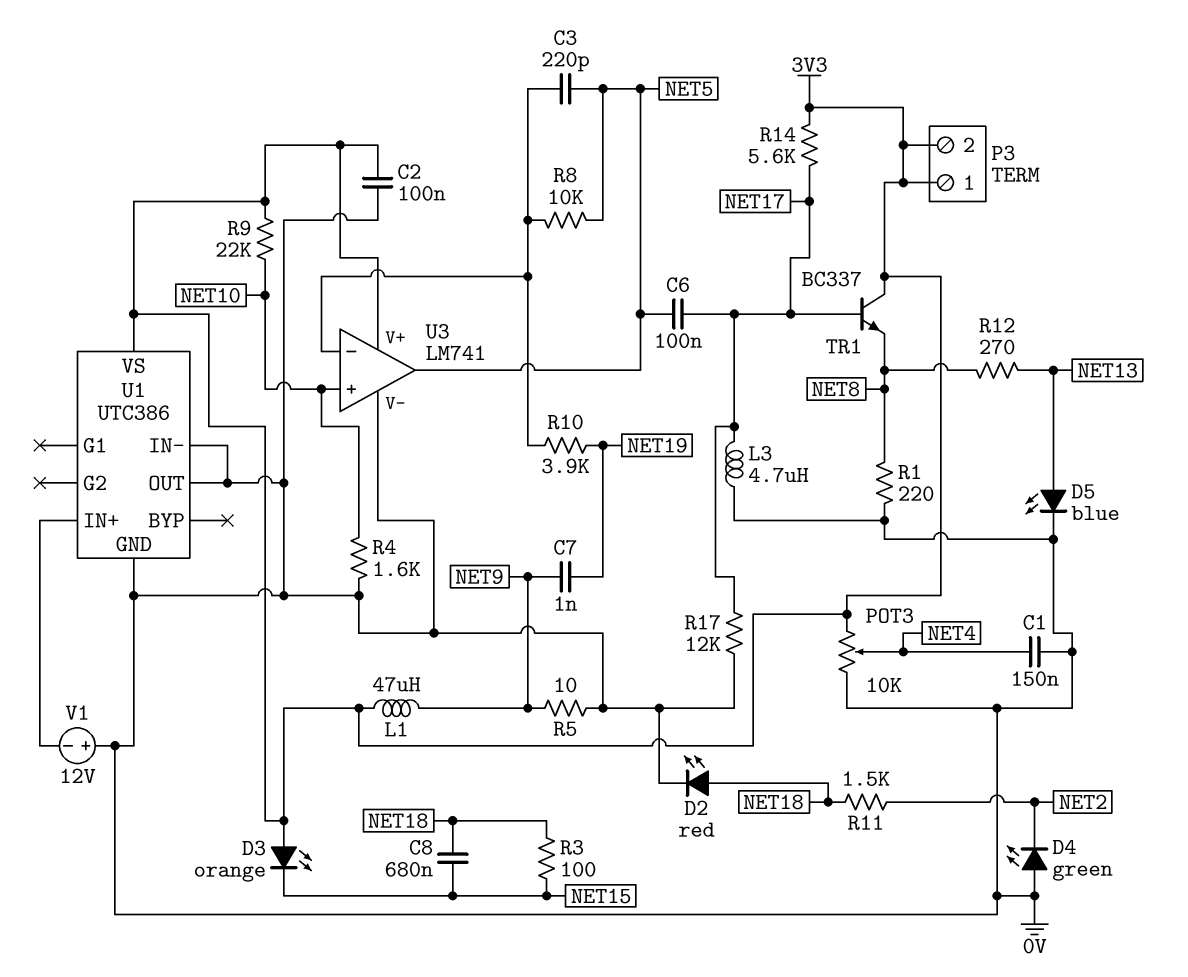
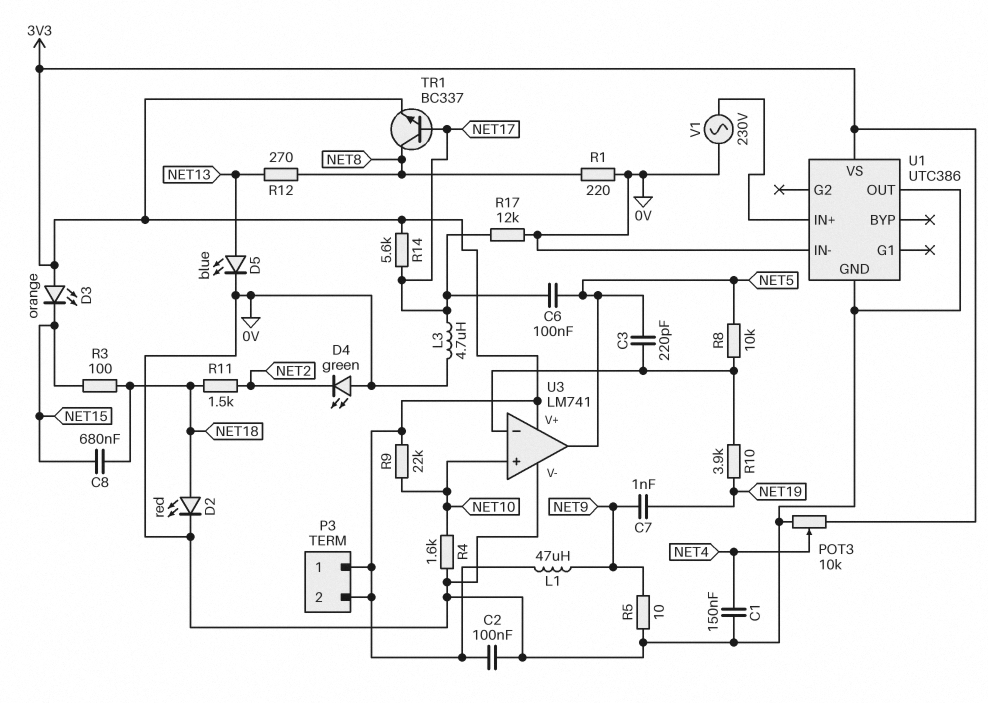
TR1: NPN BC337 (B NET17, C 3V3, E NET8) -> NPN BC337 (B NET17, C NET8, E 3V3)
V1: 12V (plus 0V, minus U1/IN+) -> AC 230V (0V, U1/IN+)

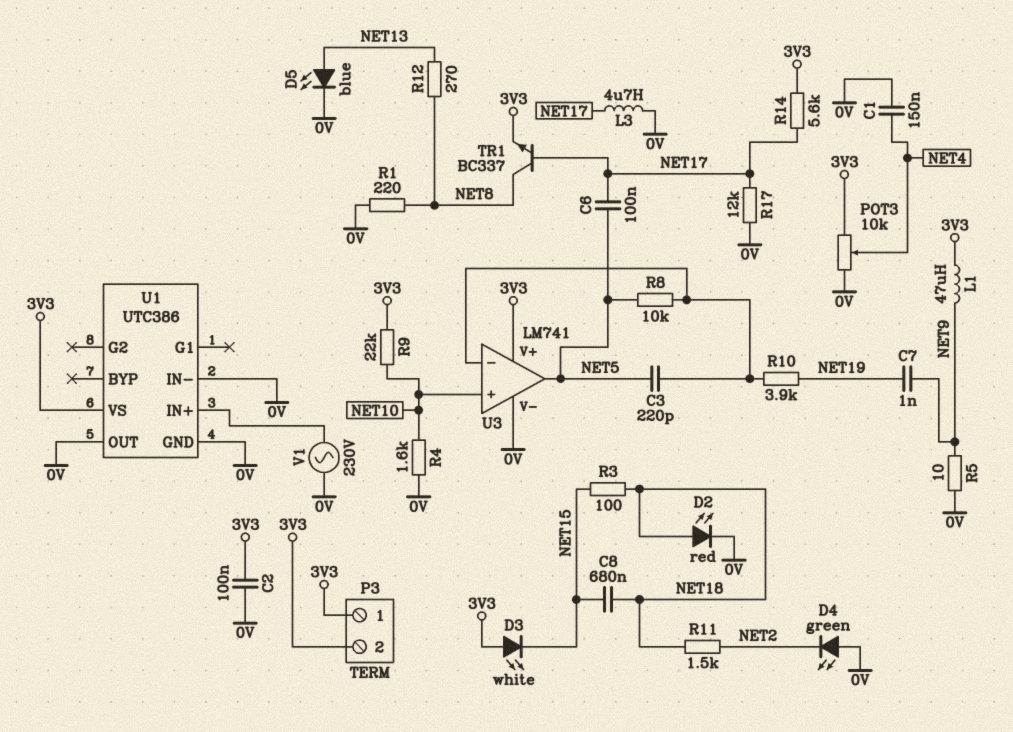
D3: LED orange (A 3V3, K NET15) -> LED white (A 3V3, K NET15)

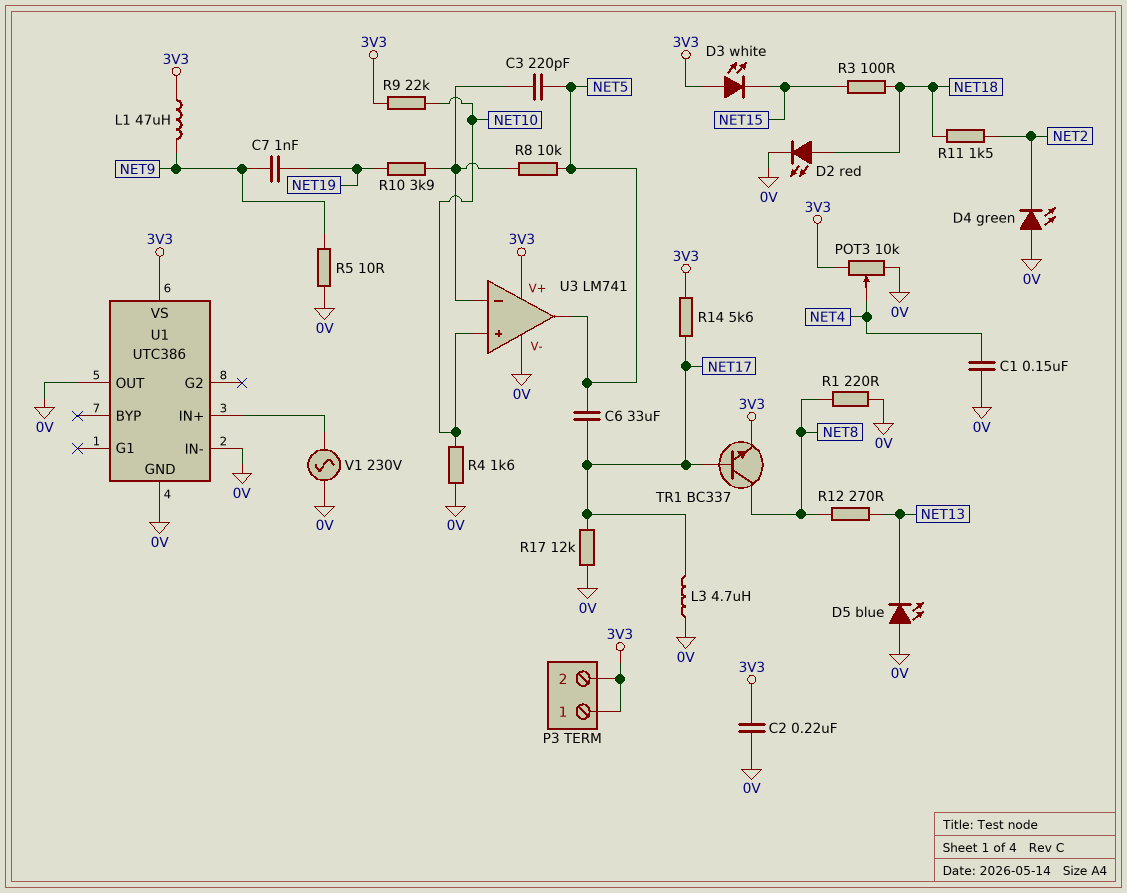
C2: 100nF (0V, 3V3) -> 220nF (0V, 3V3)
C6: 100nF (NET5, NET17) -> 33uF (NET5, NET17)
C8: 680nF (NET15, NET18) -> none
D5: LED blue (A NET13, K 0V) -> LED blue (A 0V, K NET13)

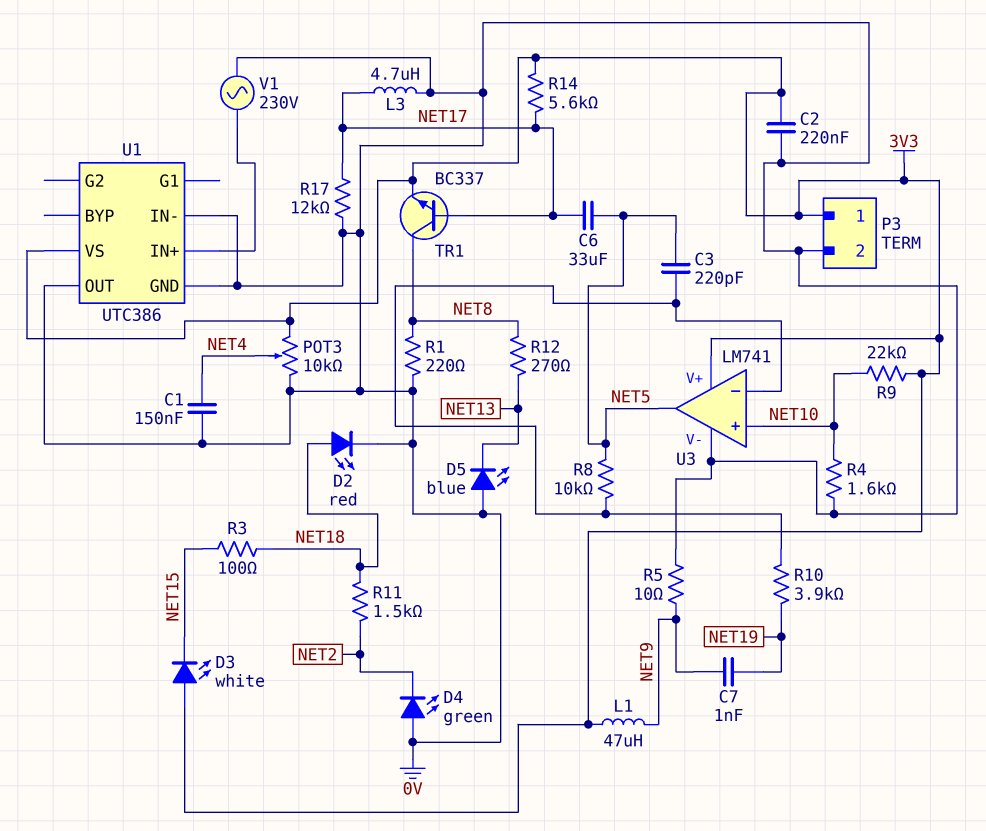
P3 pin 2: 3V3 -> 0V

